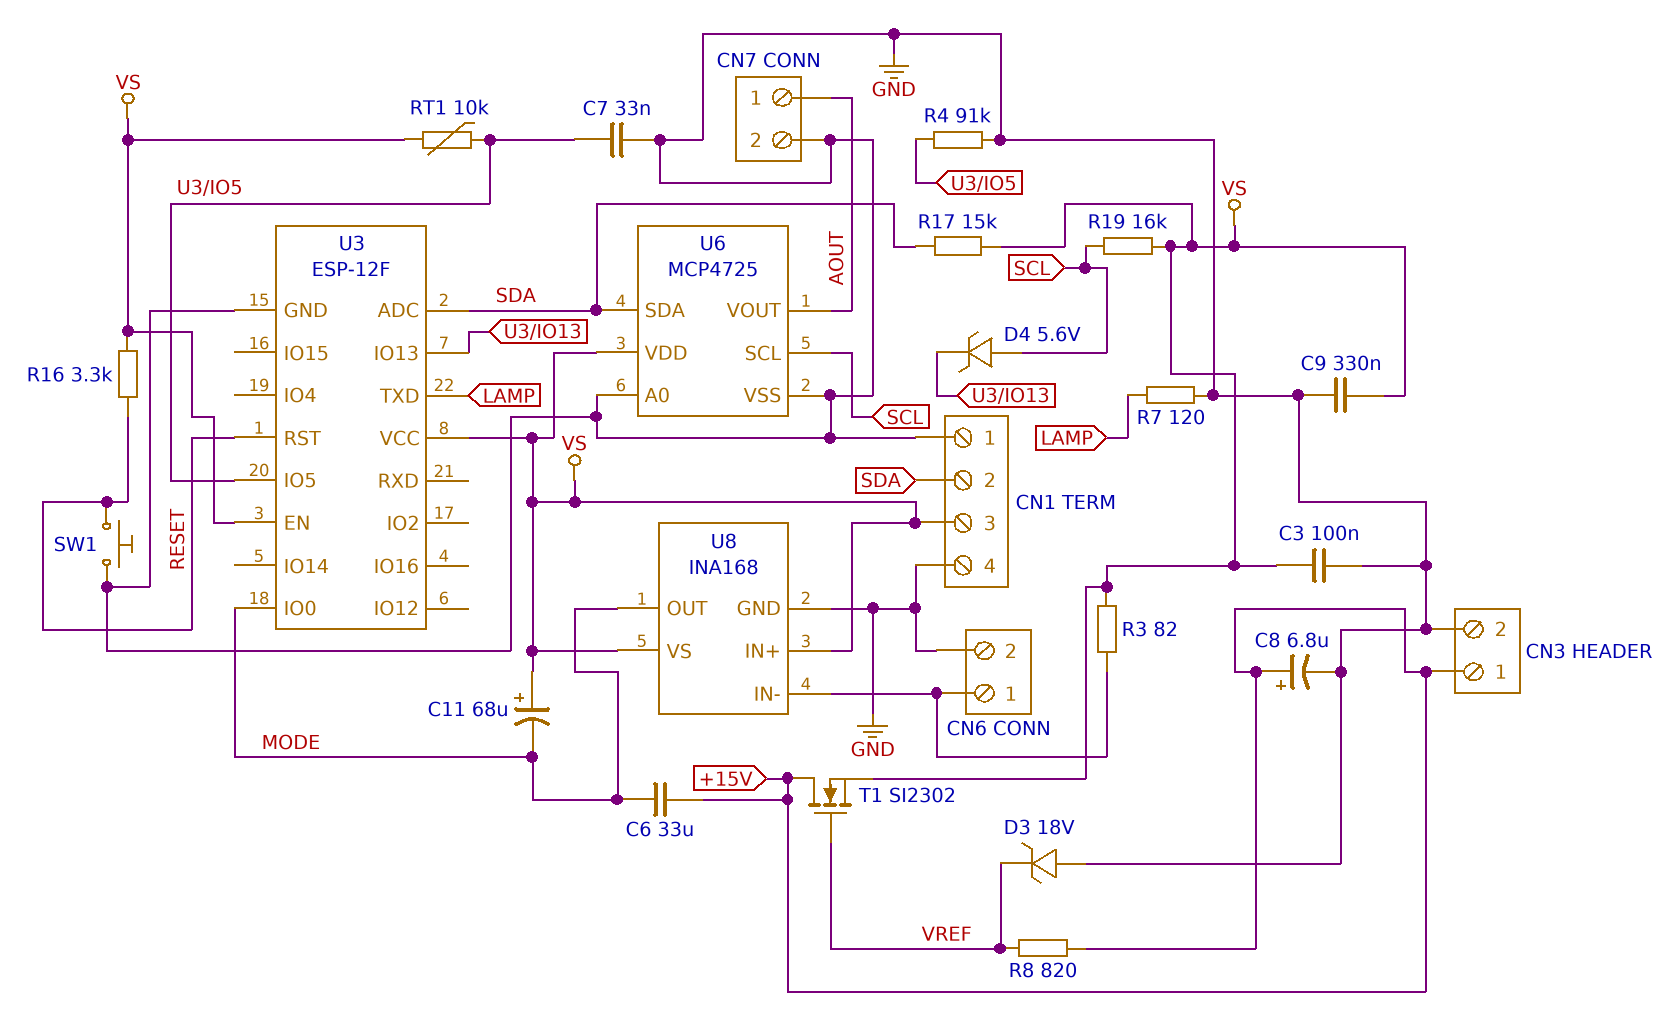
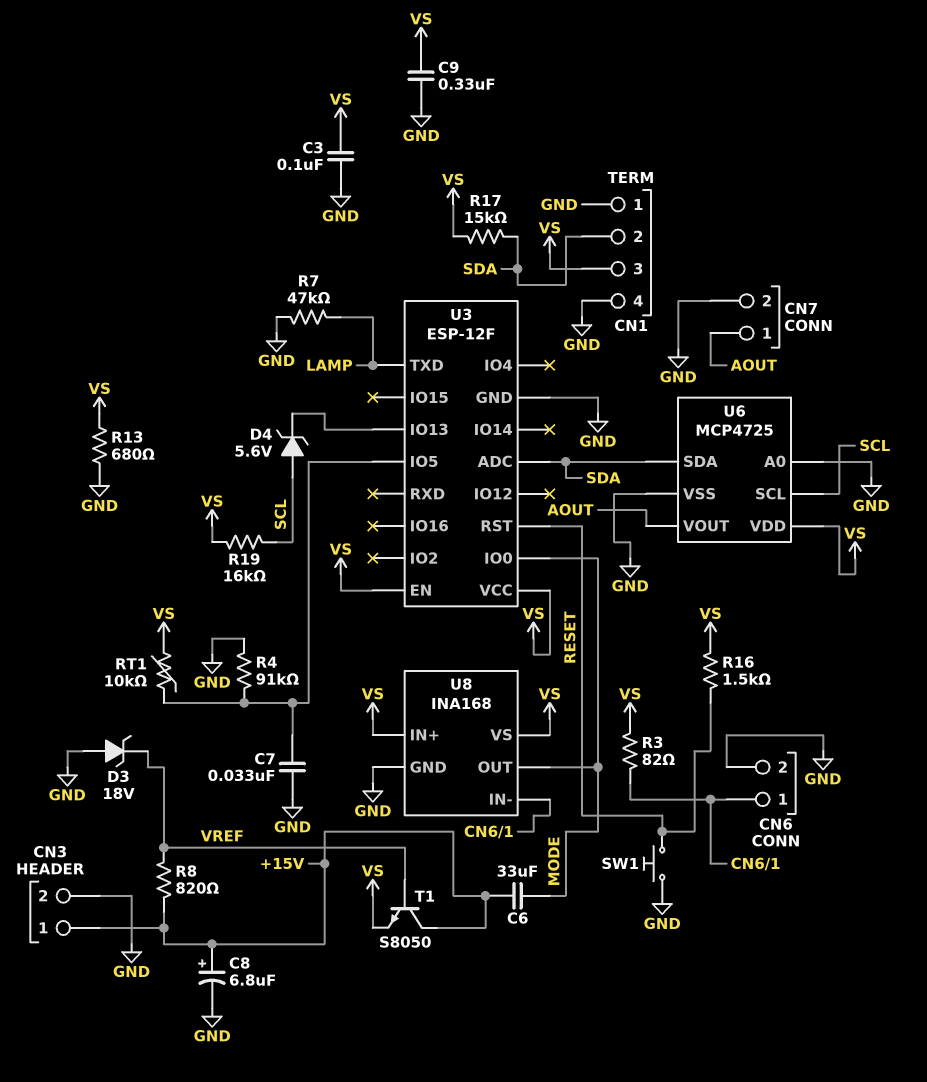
C11: 68uF (plus VS, minus MODE) -> none
R7: 120 (GND, LAMP) -> 47k (GND, LAMP)
R13: none -> 680 (GND, VS)
R16: 3.3k (RESET, VS) -> 1.5k (RESET, VS)
T1: NMOS SI2302 (G VREF, D +15V, S VS) -> NPN S8050 (B VREF, C +15V, E VS)

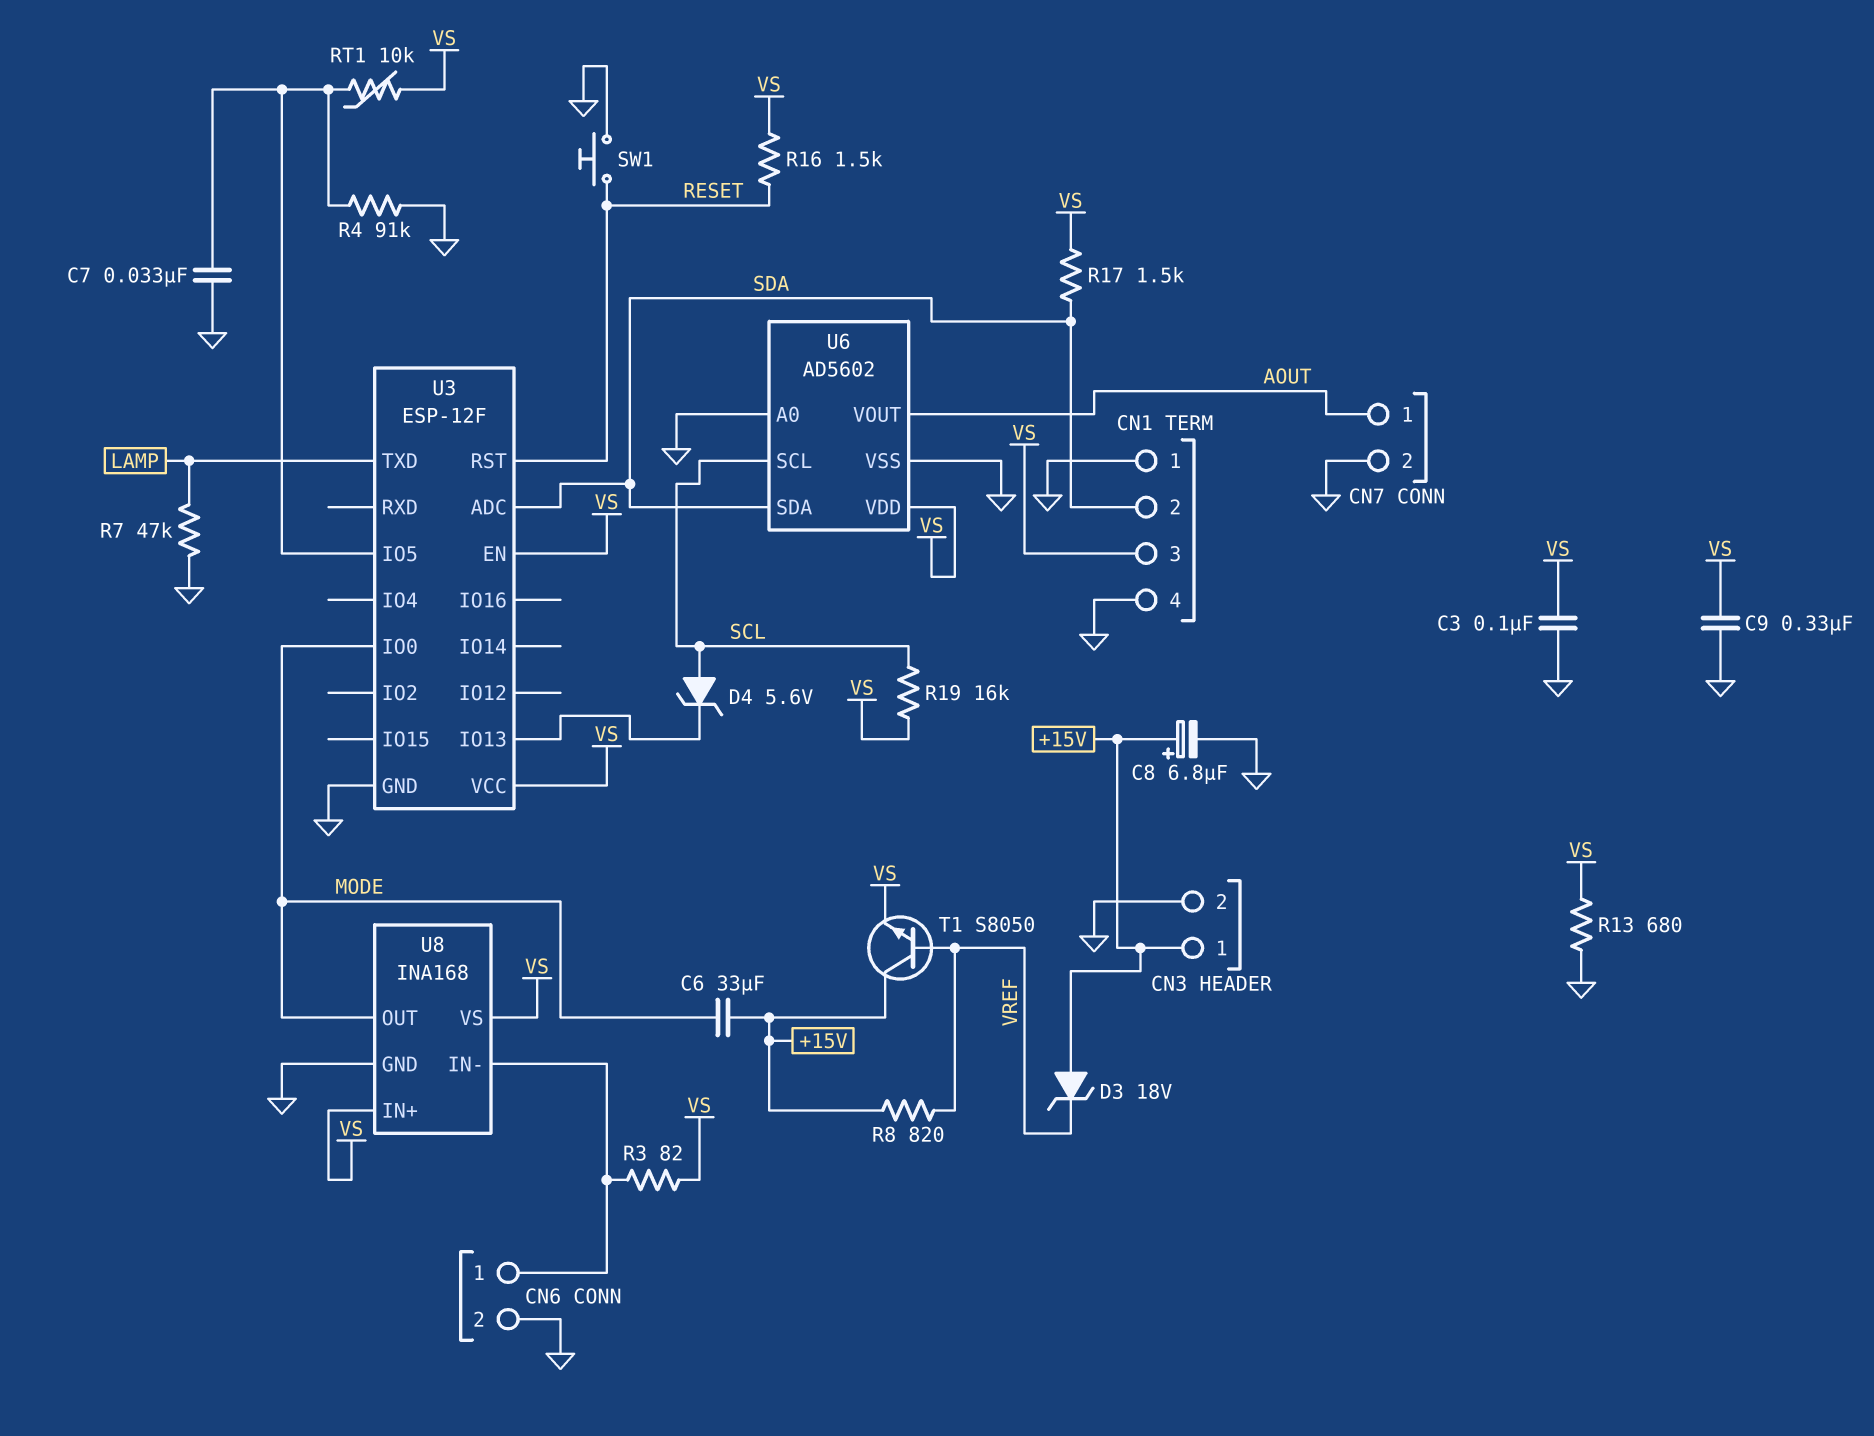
D3: zener 18V (A GND, K VREF) -> zener 18V (A +15V, K VREF)
R17: 15k (SDA, VS) -> 1.5k (SDA, VS)
U6: MCP4725 -> AD5602

